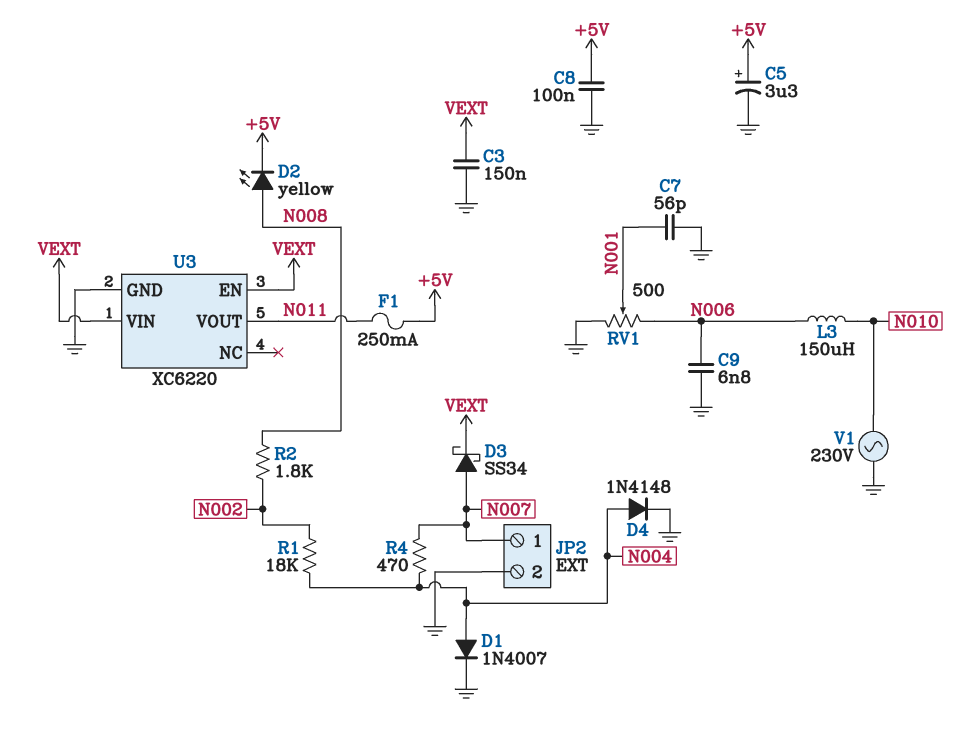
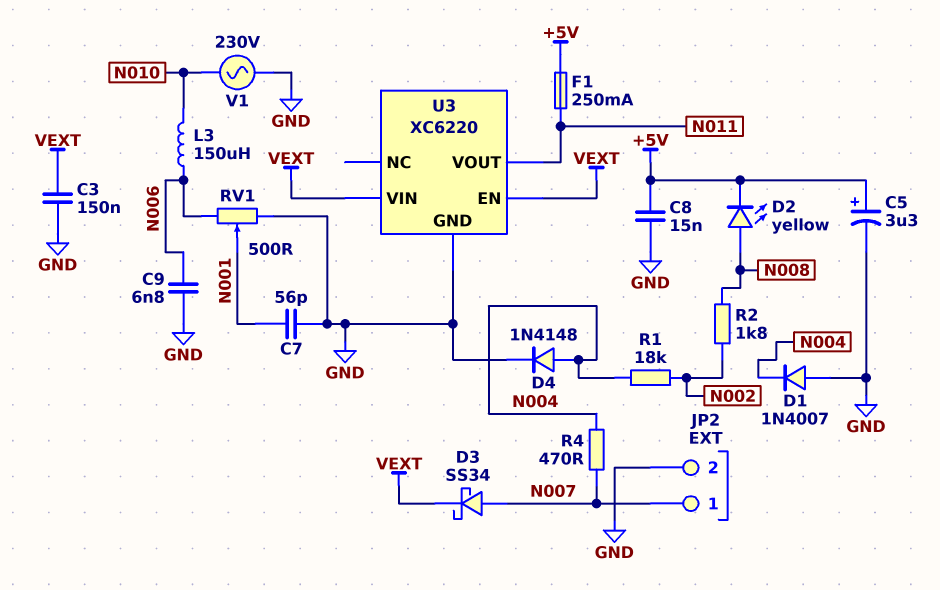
C8: 100nF (+5V, GND) -> 15nF (+5V, GND)
D1: diode 1N4007 (A N004, K GND) -> diode 1N4007 (A GND, K N004)

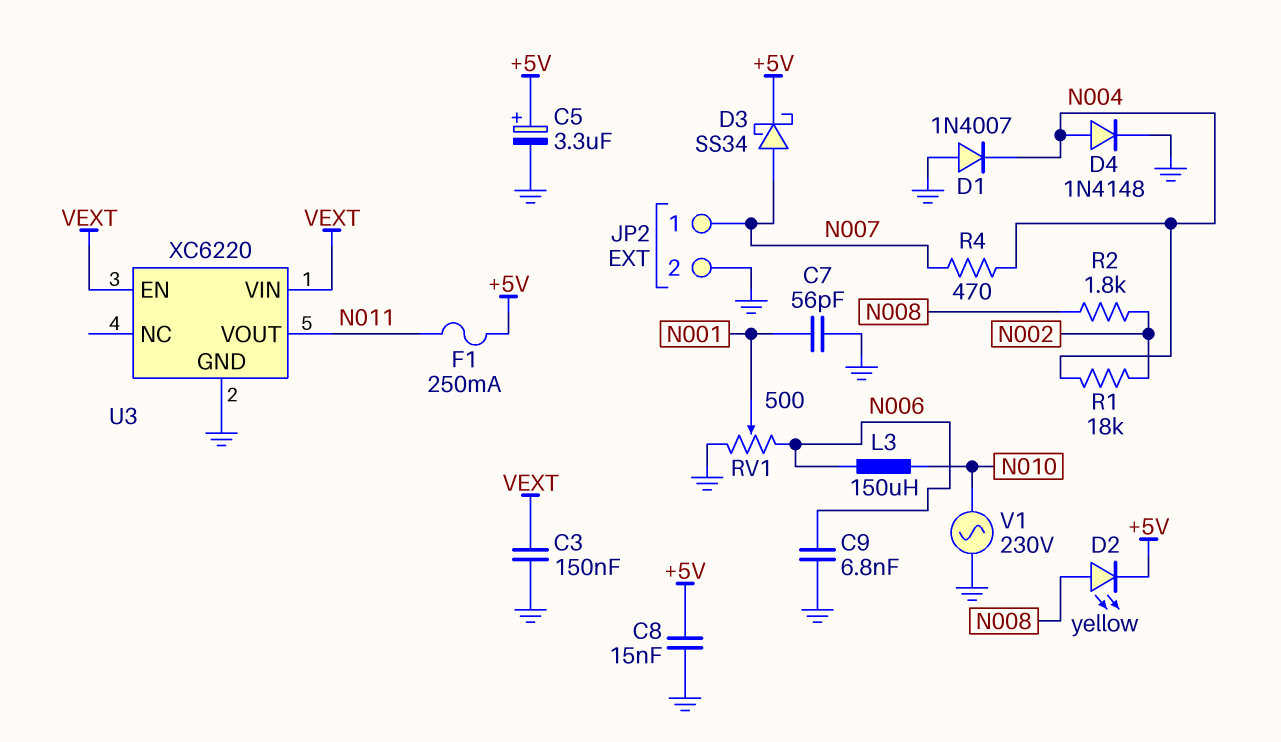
D3: schottky SS34 (A N007, K VEXT) -> schottky SS34 (A N007, K +5V)

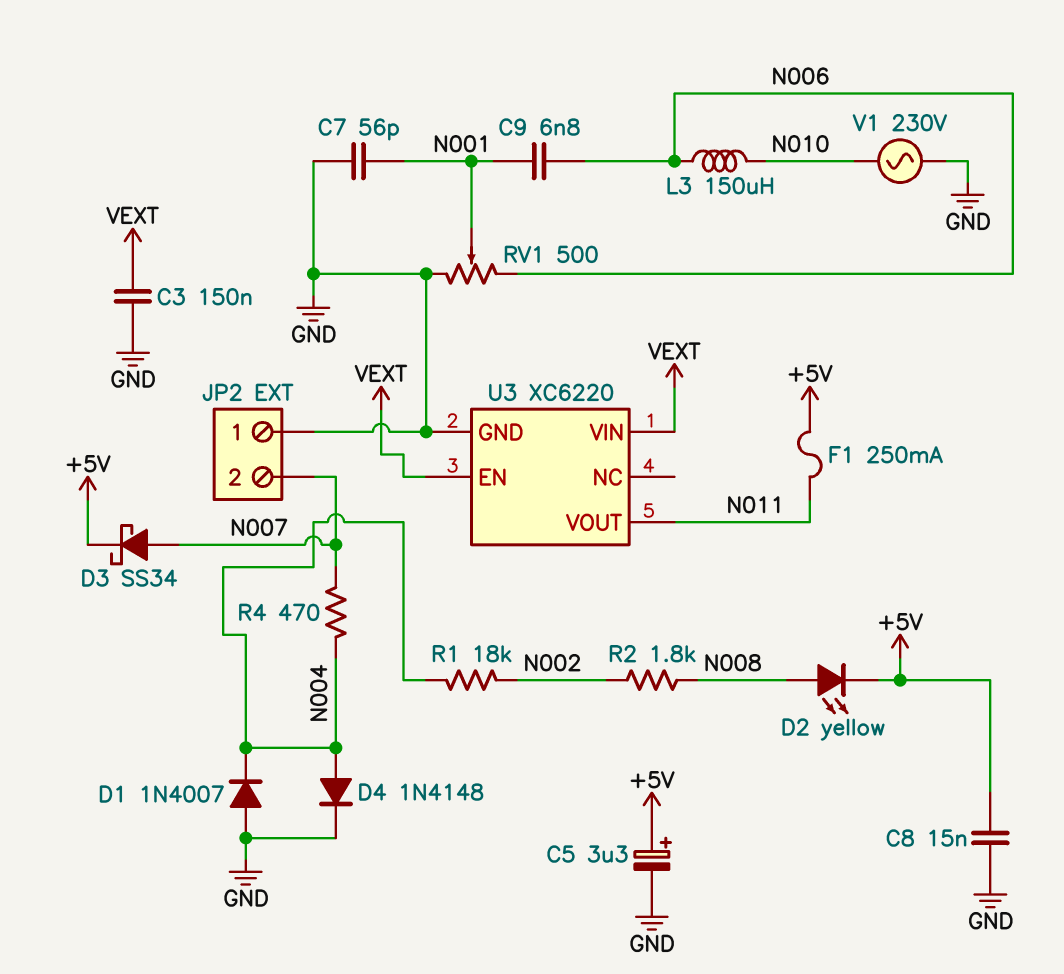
C9: 6.8nF (GND, N006) -> 6.8nF (N001, N006)
JP2 pin 1: N007 -> GND
JP2 pin 2: GND -> N007

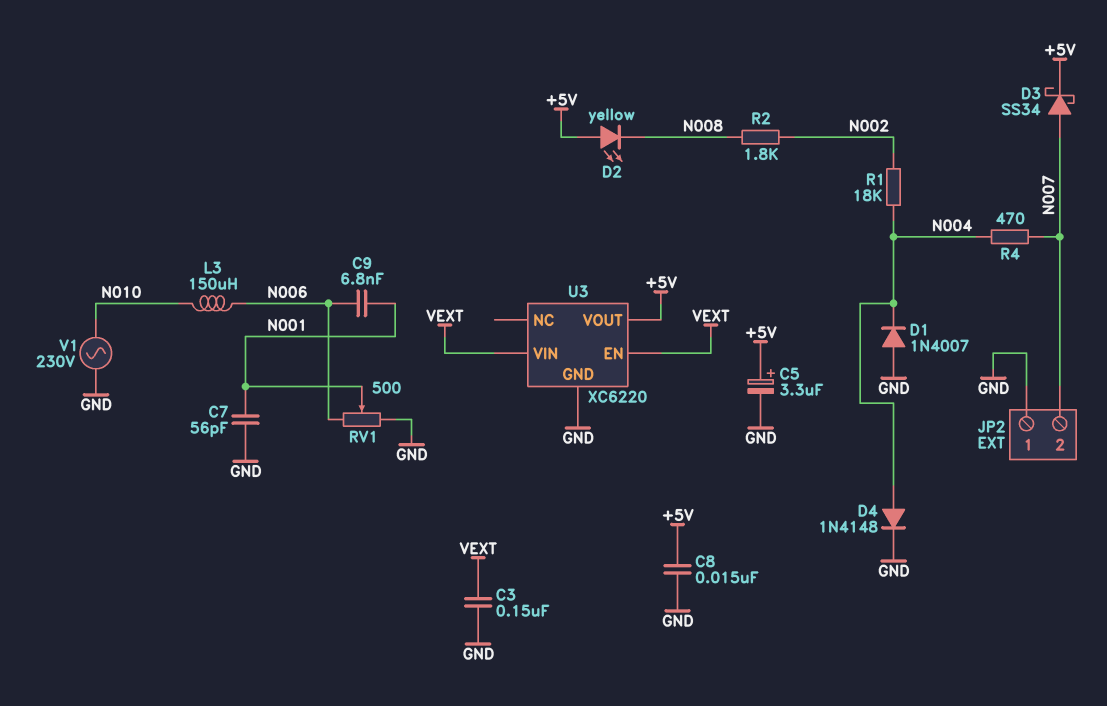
D2: LED yellow (A N008, K +5V) -> LED yellow (A +5V, K N008)
F1: 250mA (+5V, N011) -> none
U3 pin VOUT: N011 -> +5V

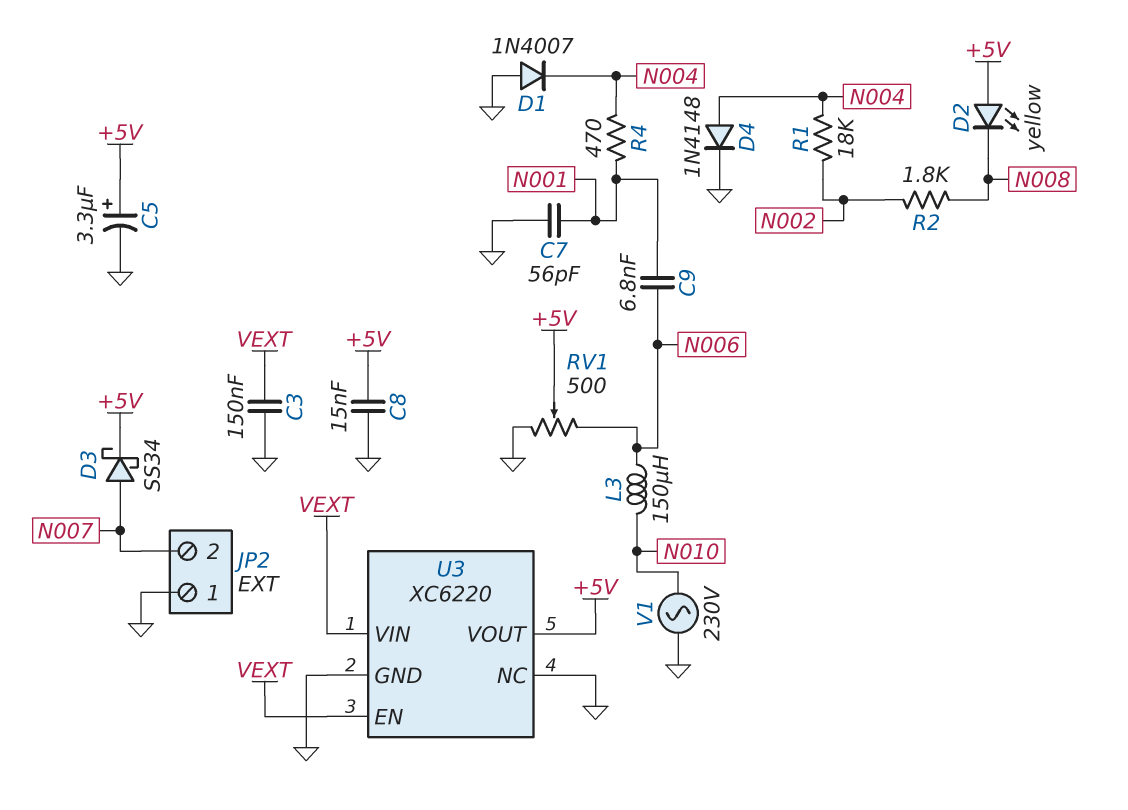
R4: 470 (N004, N007) -> 470 (N001, N004)
RV1: 500 (GND, N006, wiper N001) -> 500 (GND, N006, wiper +5V)
U3 pin NC: none -> GND

